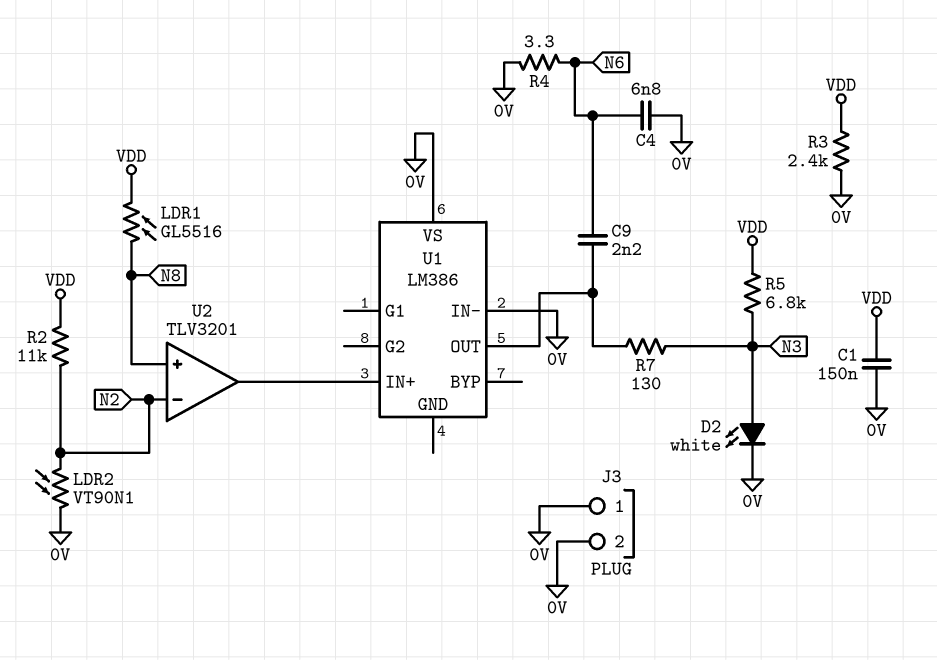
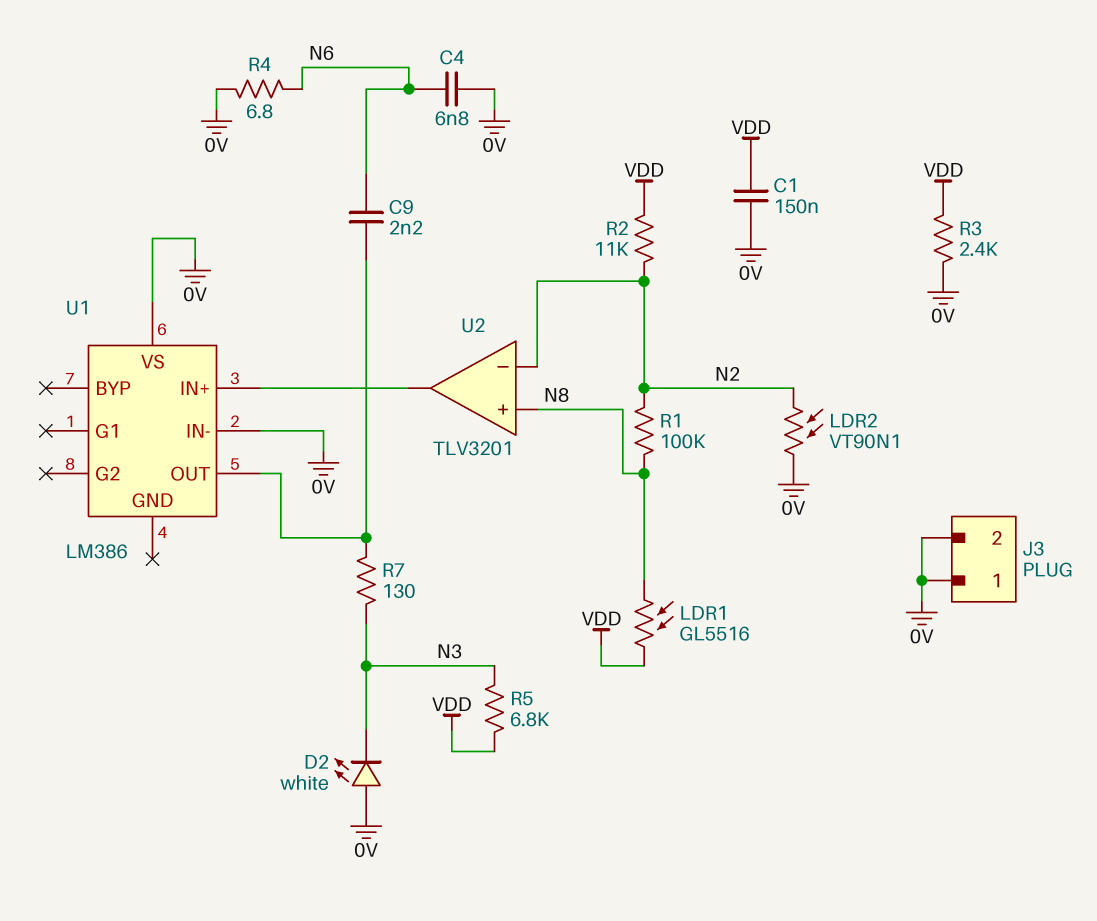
D2: LED white (A N3, K 0V) -> LED white (A 0V, K N3)
R1: none -> 100k (N2, N8)
R4: 3.3 (0V, N6) -> 6.8 (0V, N6)

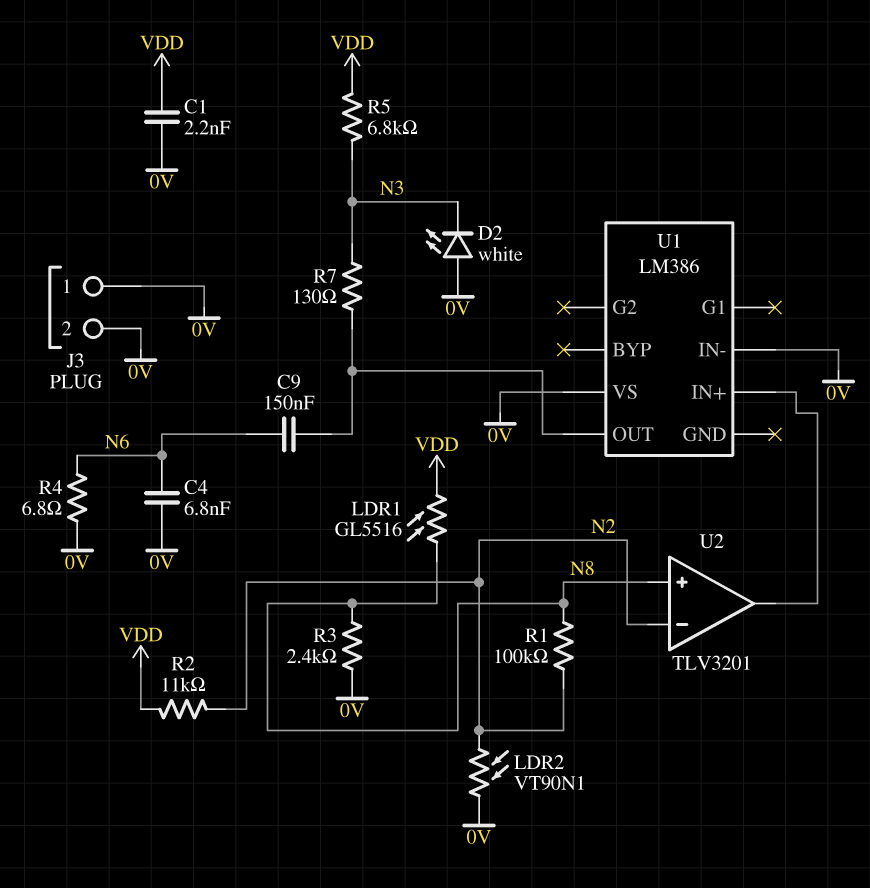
C1: 150nF (0V, VDD) -> 2.2nF (0V, VDD)
C9: 2.2nF (N6, U1/OUT) -> 150nF (N6, U1/OUT)
R3: 2.4k (0V, VDD) -> 2.4k (0V, N8)

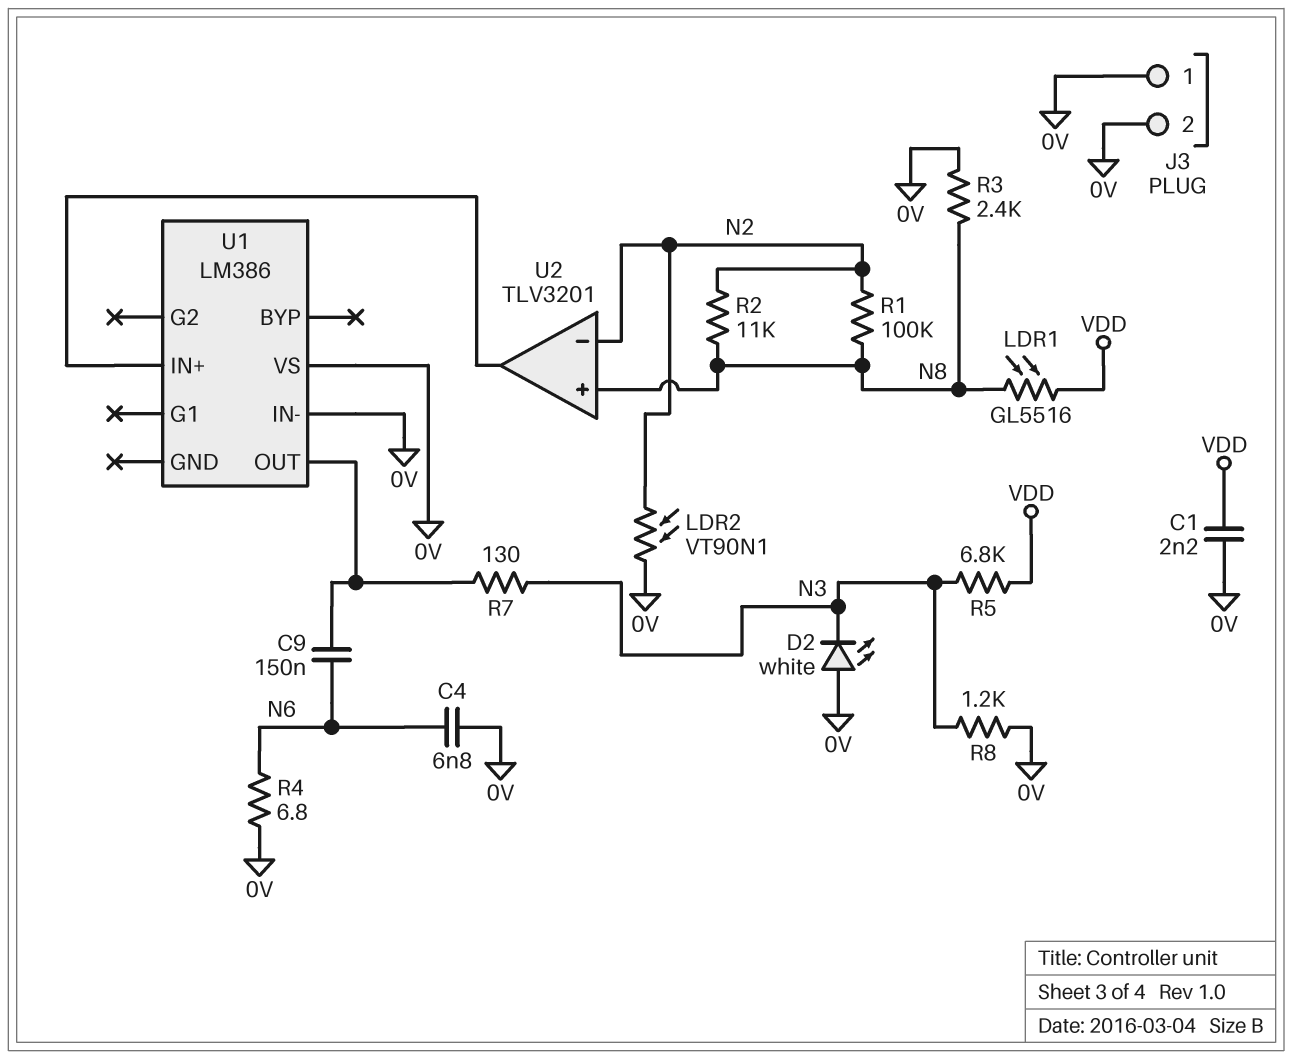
R2: 11k (N2, VDD) -> 11k (N2, N8)
R8: none -> 1.2k (0V, N3)

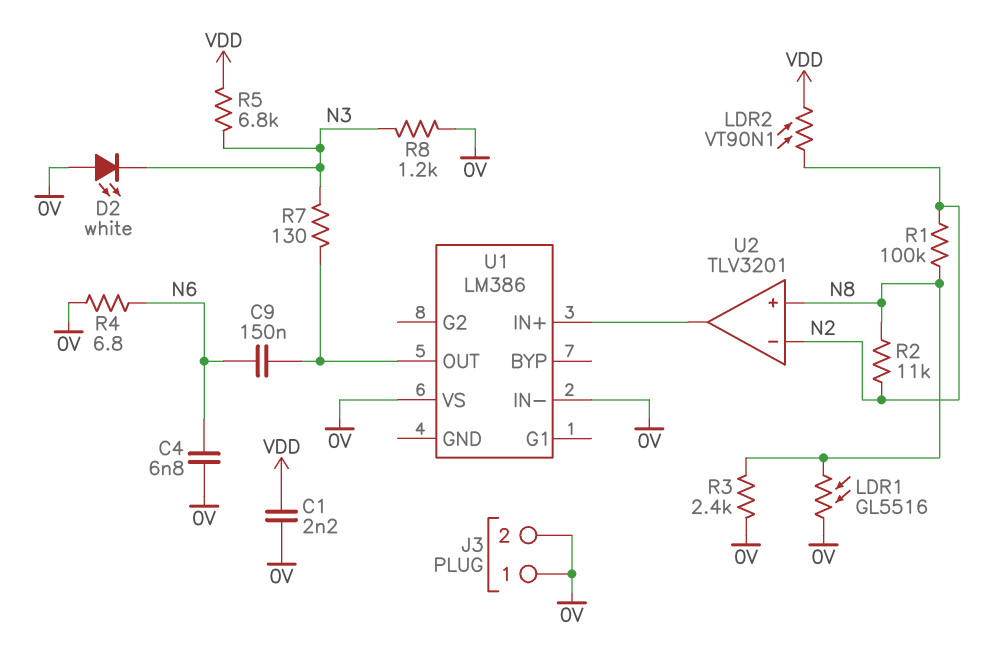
LDR1: GL5516 (N8, VDD) -> GL5516 (0V, N8)
LDR2: VT90N1 (0V, N2) -> VT90N1 (N2, VDD)

